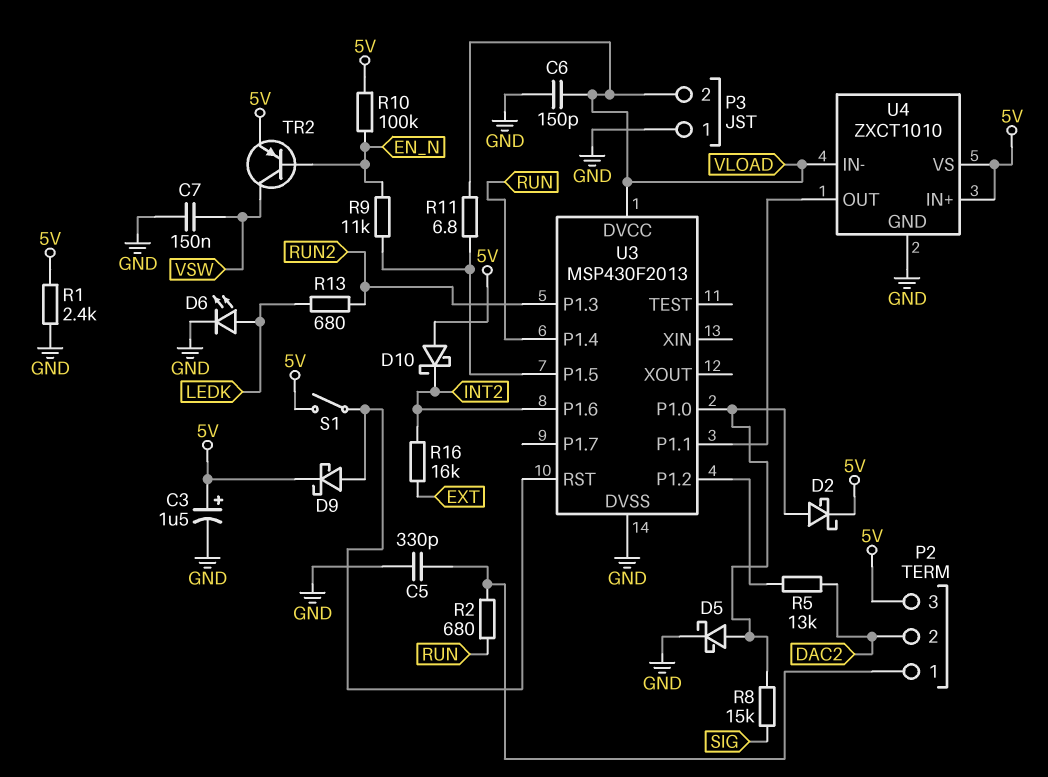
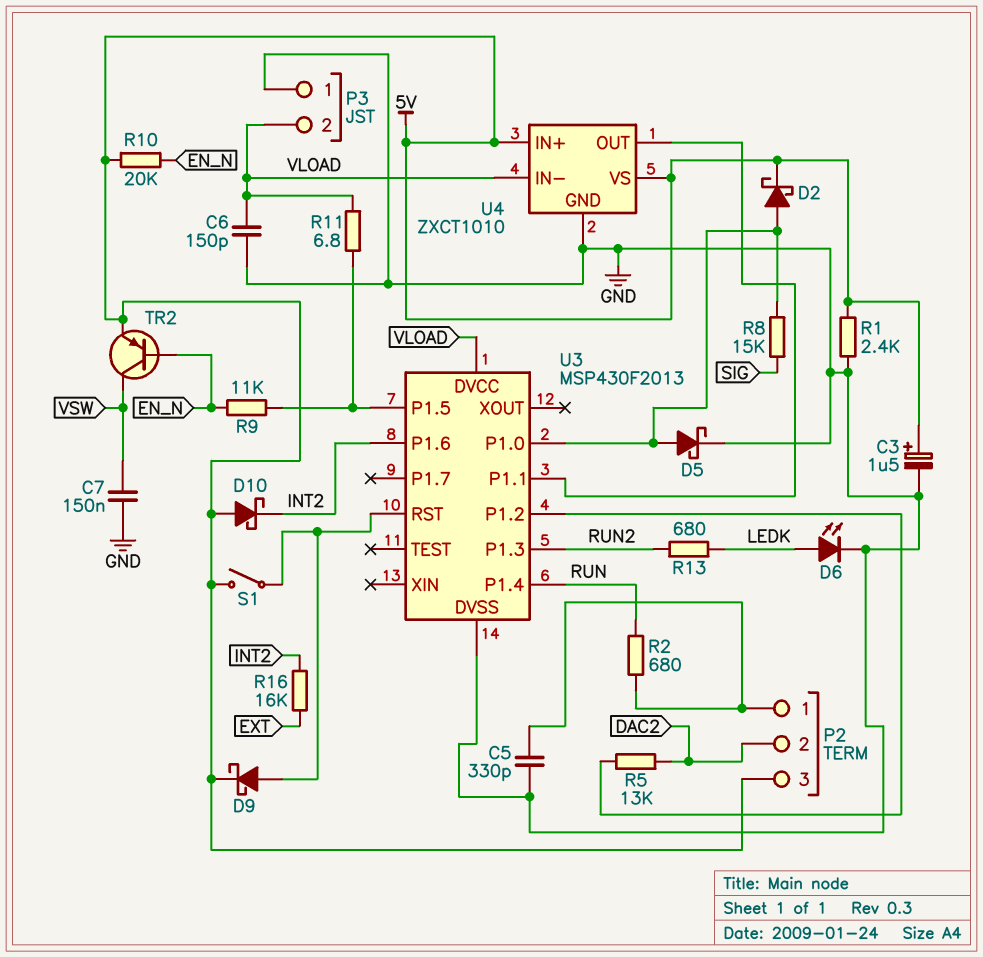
R10: 100k (5V, EN_N) -> 20k (5V, EN_N)

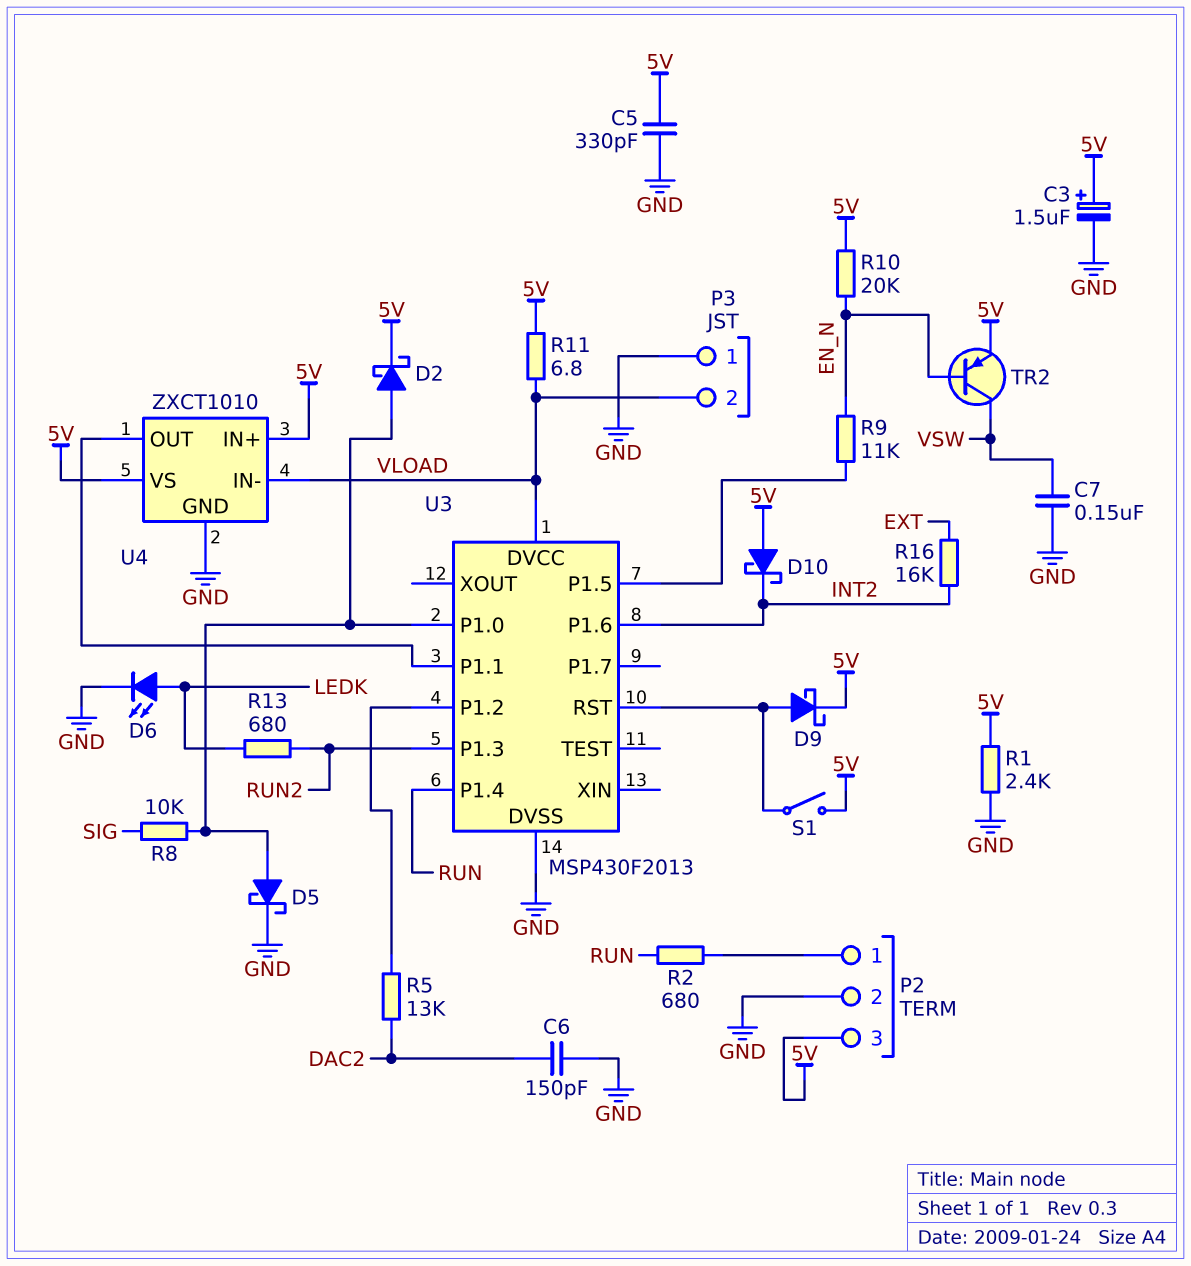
C5: 330pF (GND, P2/1) -> 330pF (5V, GND)
C6: 150pF (GND, VLOAD) -> 150pF (DAC2, GND)
P2 pin 2: DAC2 -> GND
R8: 15k (SIG, U3/P1.0) -> 10k (SIG, U3/P1.0)
R11: 6.8 (U3/P1.5, VLOAD) -> 6.8 (5V, VLOAD)

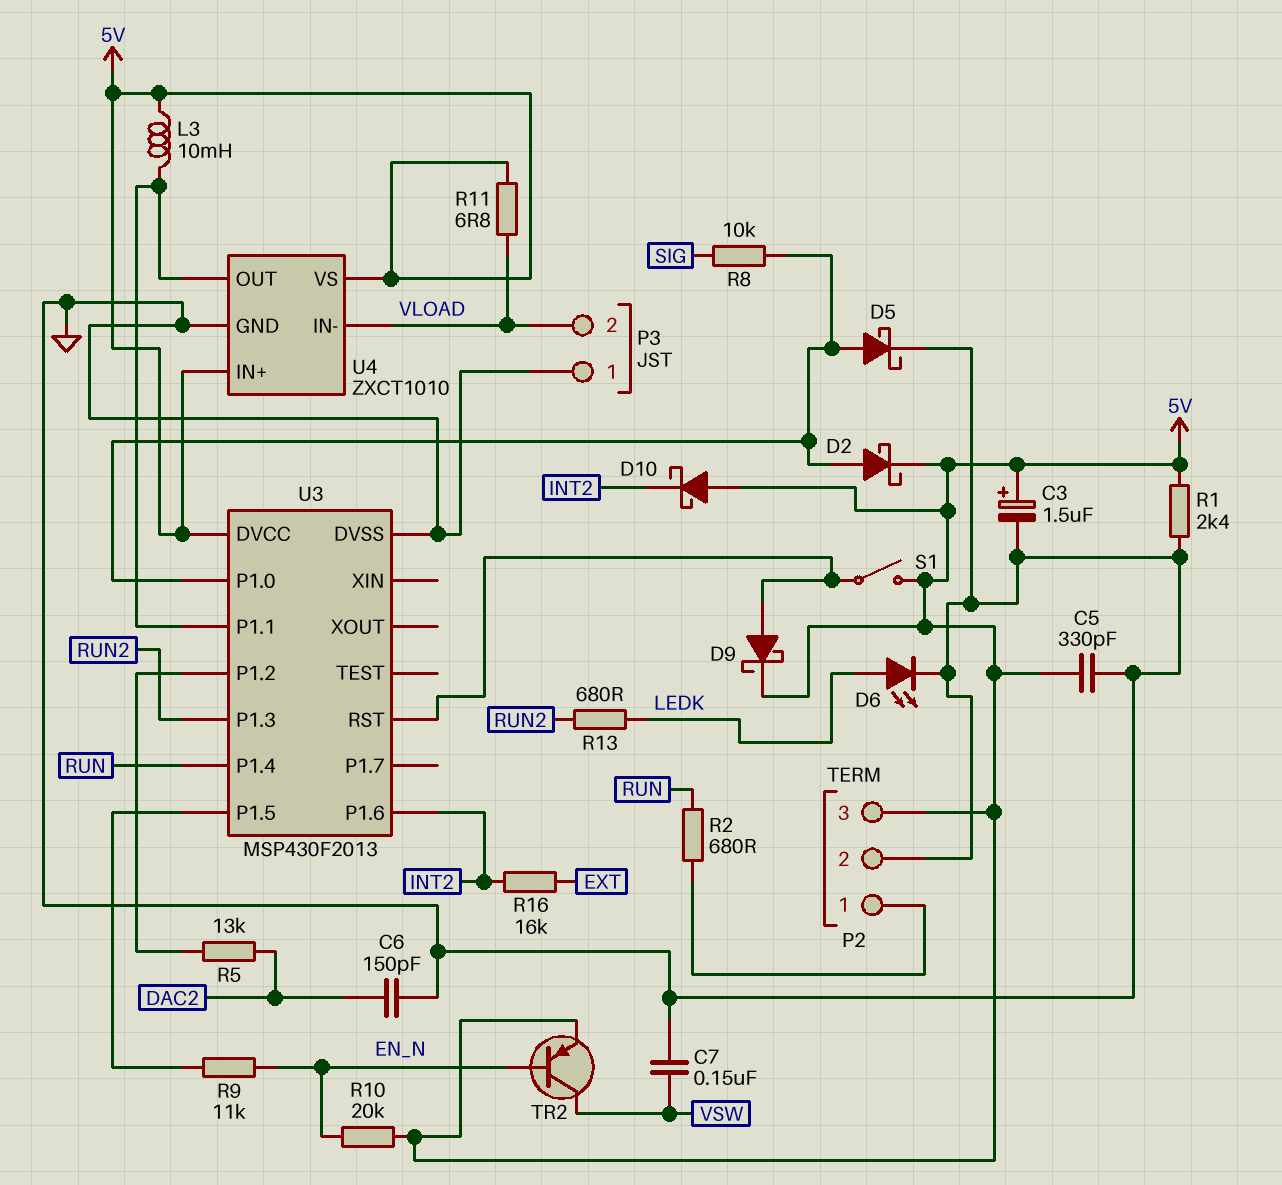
L3: none -> 10mH (5V, U3/P1.1)
U3 pin DVCC: VLOAD -> 5V

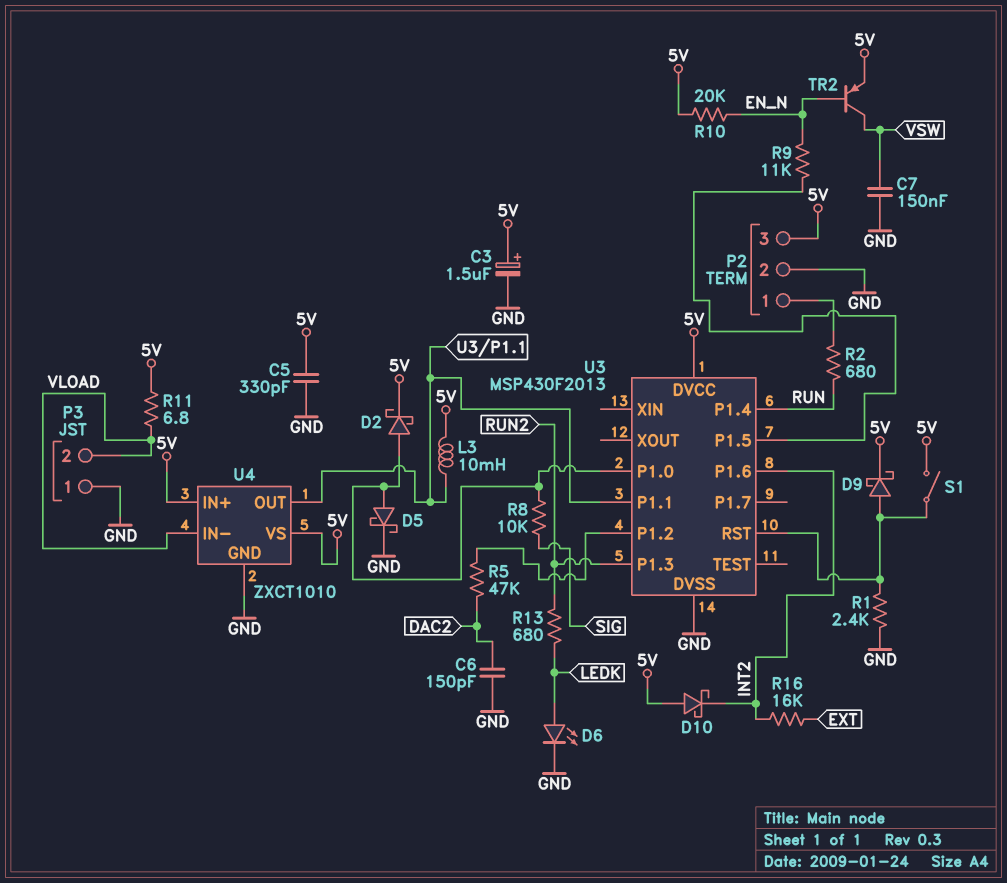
R1: 2.4k (5V, GND) -> 2.4k (GND, U3/RST)
R5: 13k (DAC2, U3/P1.2) -> 47k (DAC2, U3/P1.2)

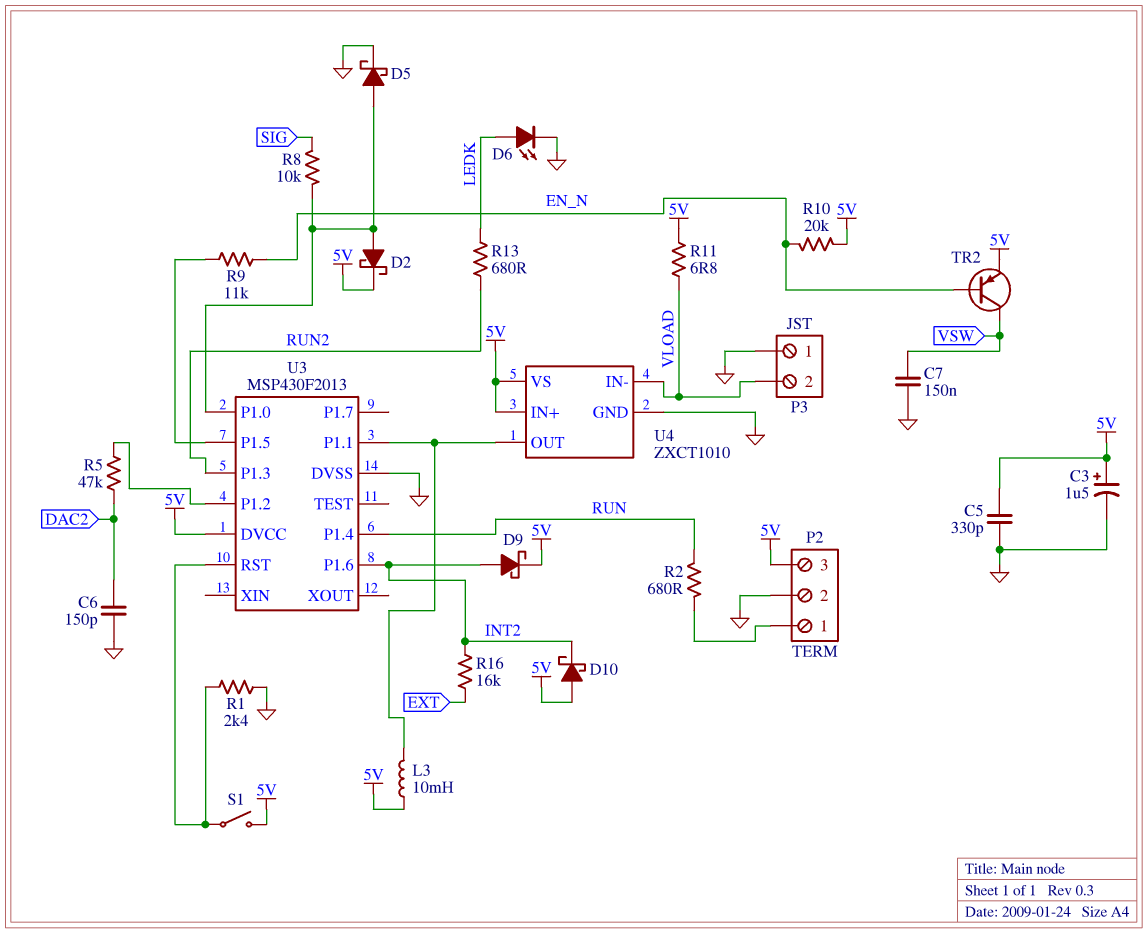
D9: schottky (A U3/RST, K 5V) -> schottky (A INT2, K 5V)

